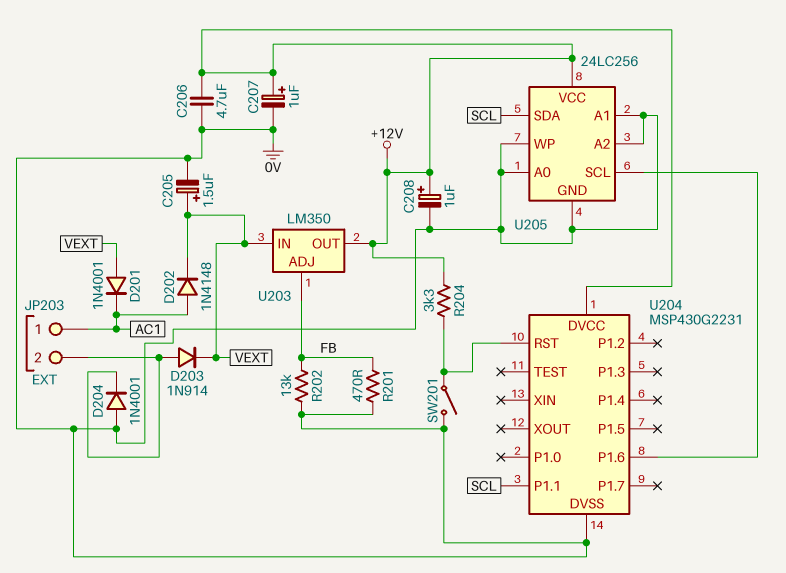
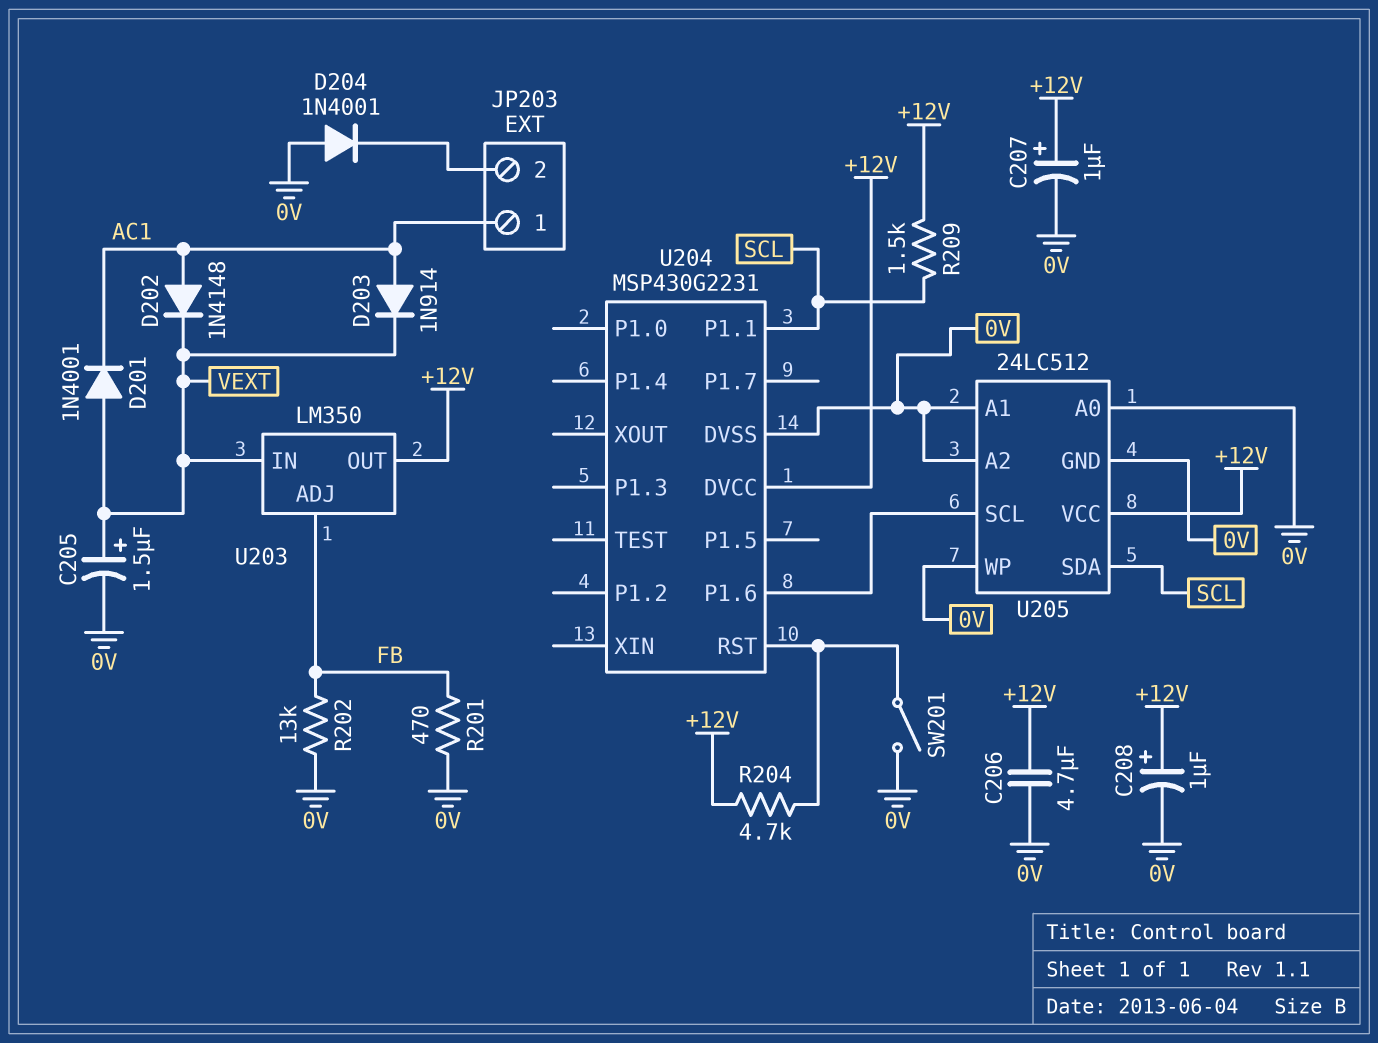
D203: diode 1N914 (A JP203/2, K VEXT) -> diode 1N914 (A AC1, K VEXT)
R204: 3.3k (+12V, U204/RST) -> 4.7k (+12V, U204/RST)
R209: none -> 1.5k (+12V, SCL)
U205: 24LC256 -> 24LC512

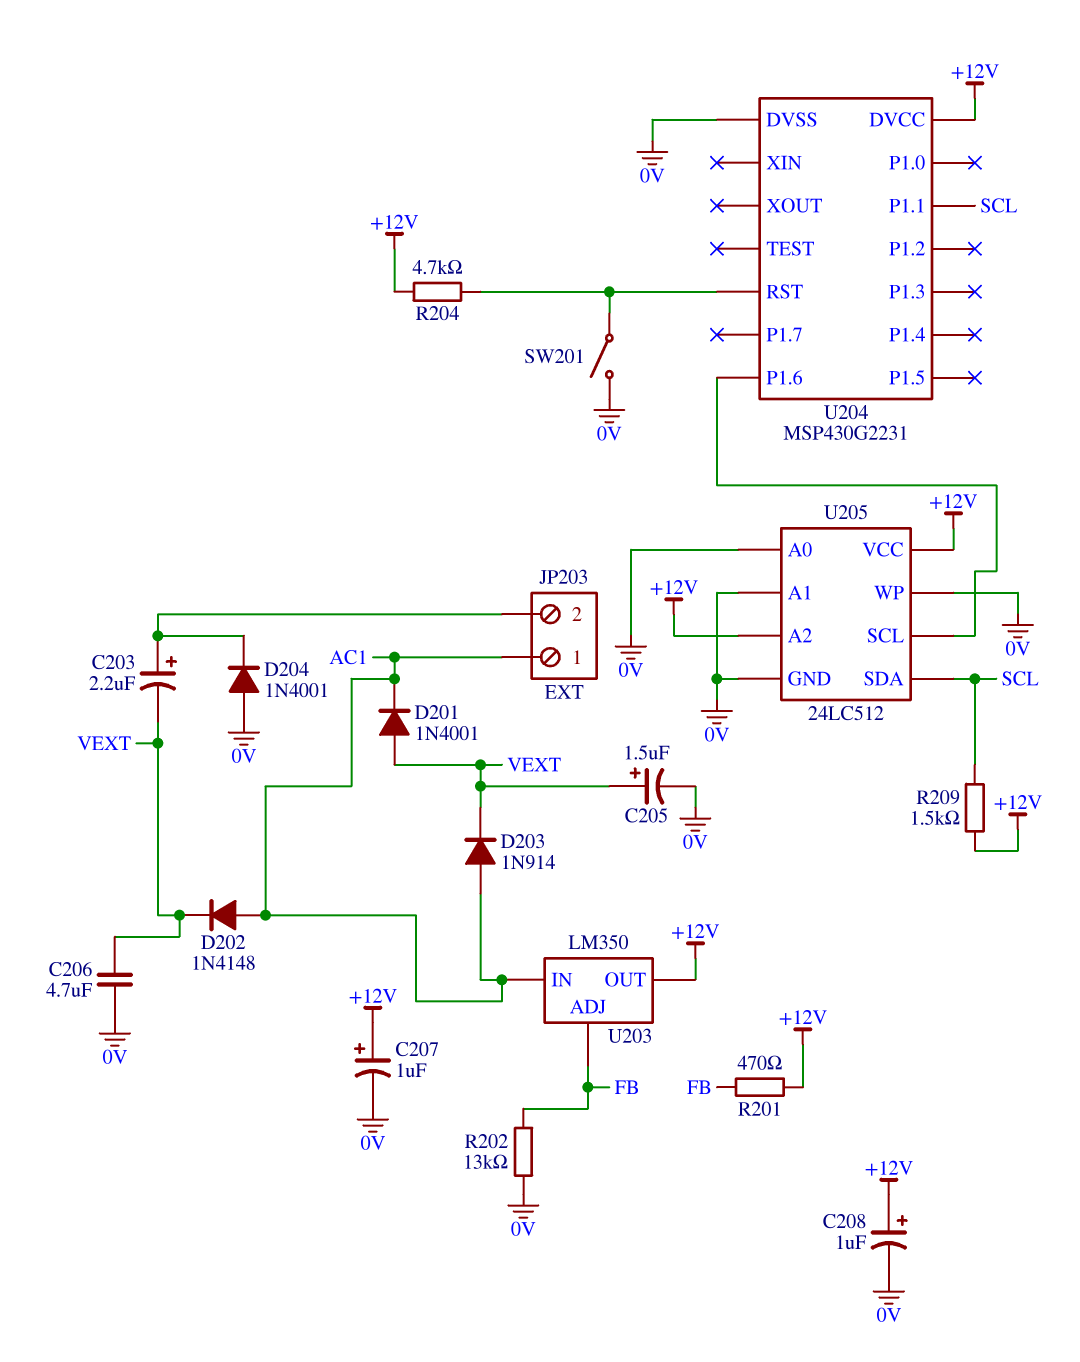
C203: none -> 2.2uF (plus JP203/2, minus VEXT)
C206: 4.7uF (+12V, 0V) -> 4.7uF (0V, VEXT)
R201: 470 (0V, FB) -> 470 (+12V, FB)
U203 pin IN: VEXT -> AC1
U205 pin A2: 0V -> +12V

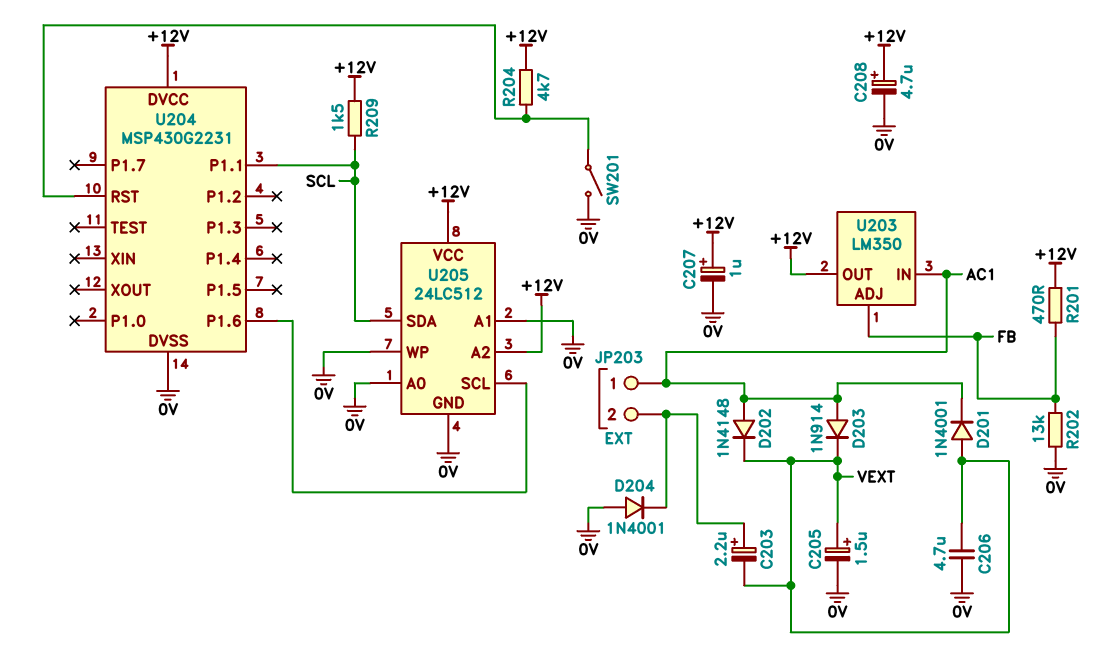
C208: 1uF (plus +12V, minus 0V) -> 4.7uF (plus +12V, minus 0V)

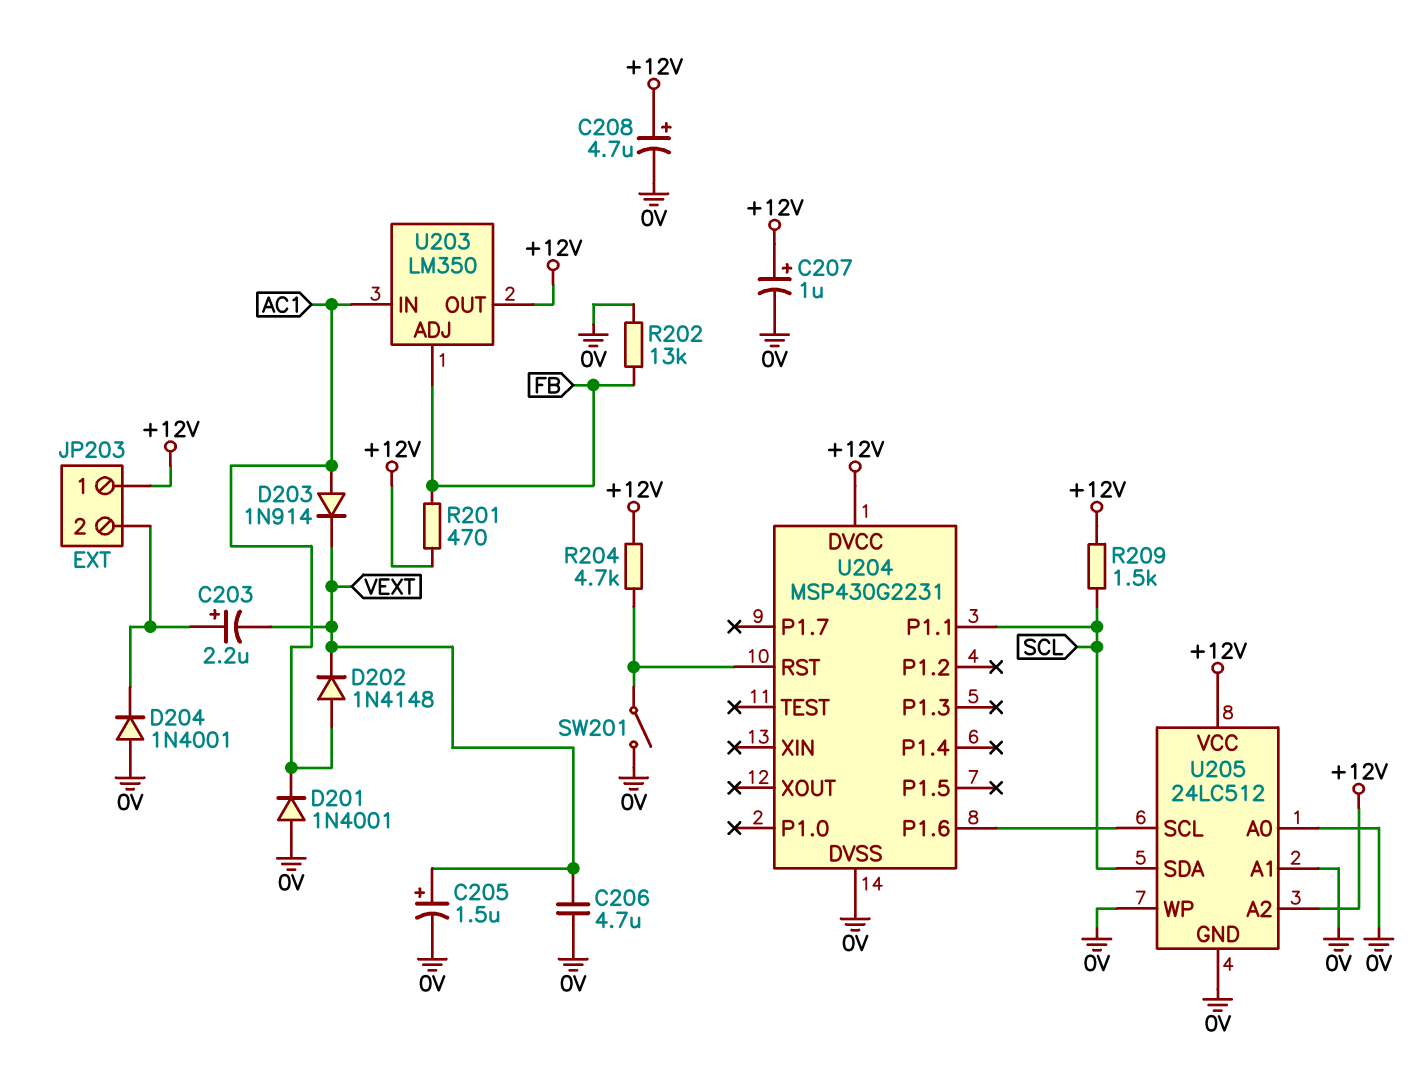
D201: diode 1N4001 (A VEXT, K AC1) -> diode 1N4001 (A 0V, K AC1)
JP203 pin 1: AC1 -> +12V

